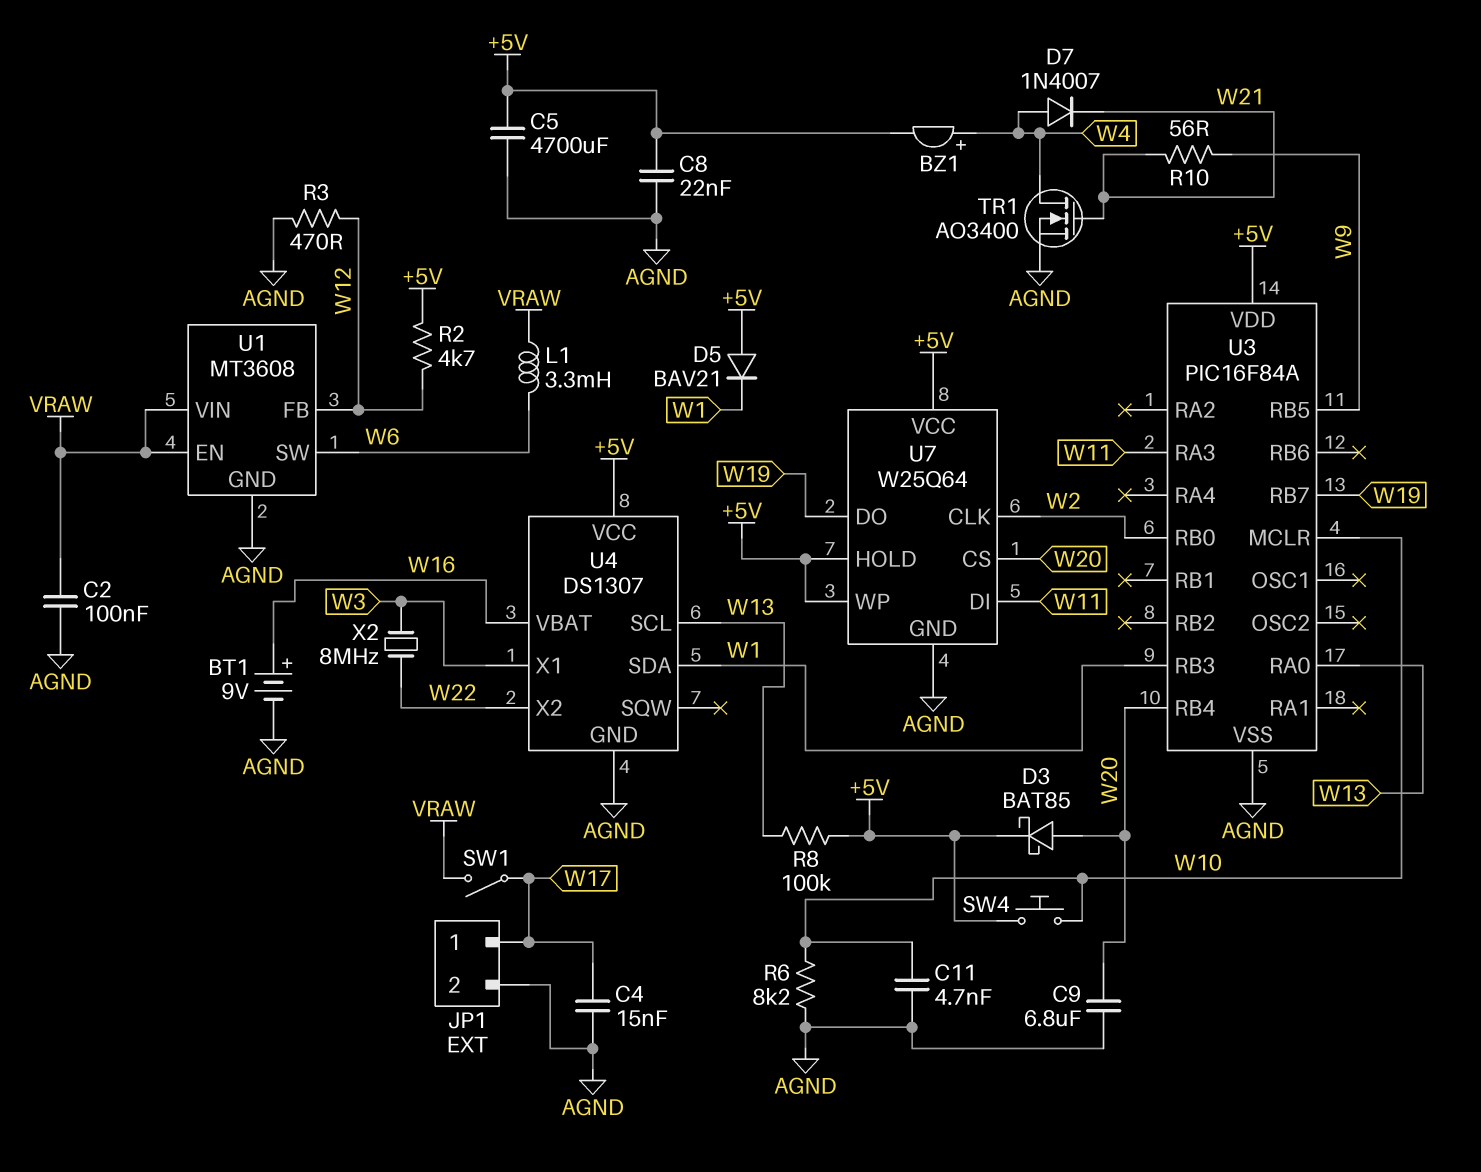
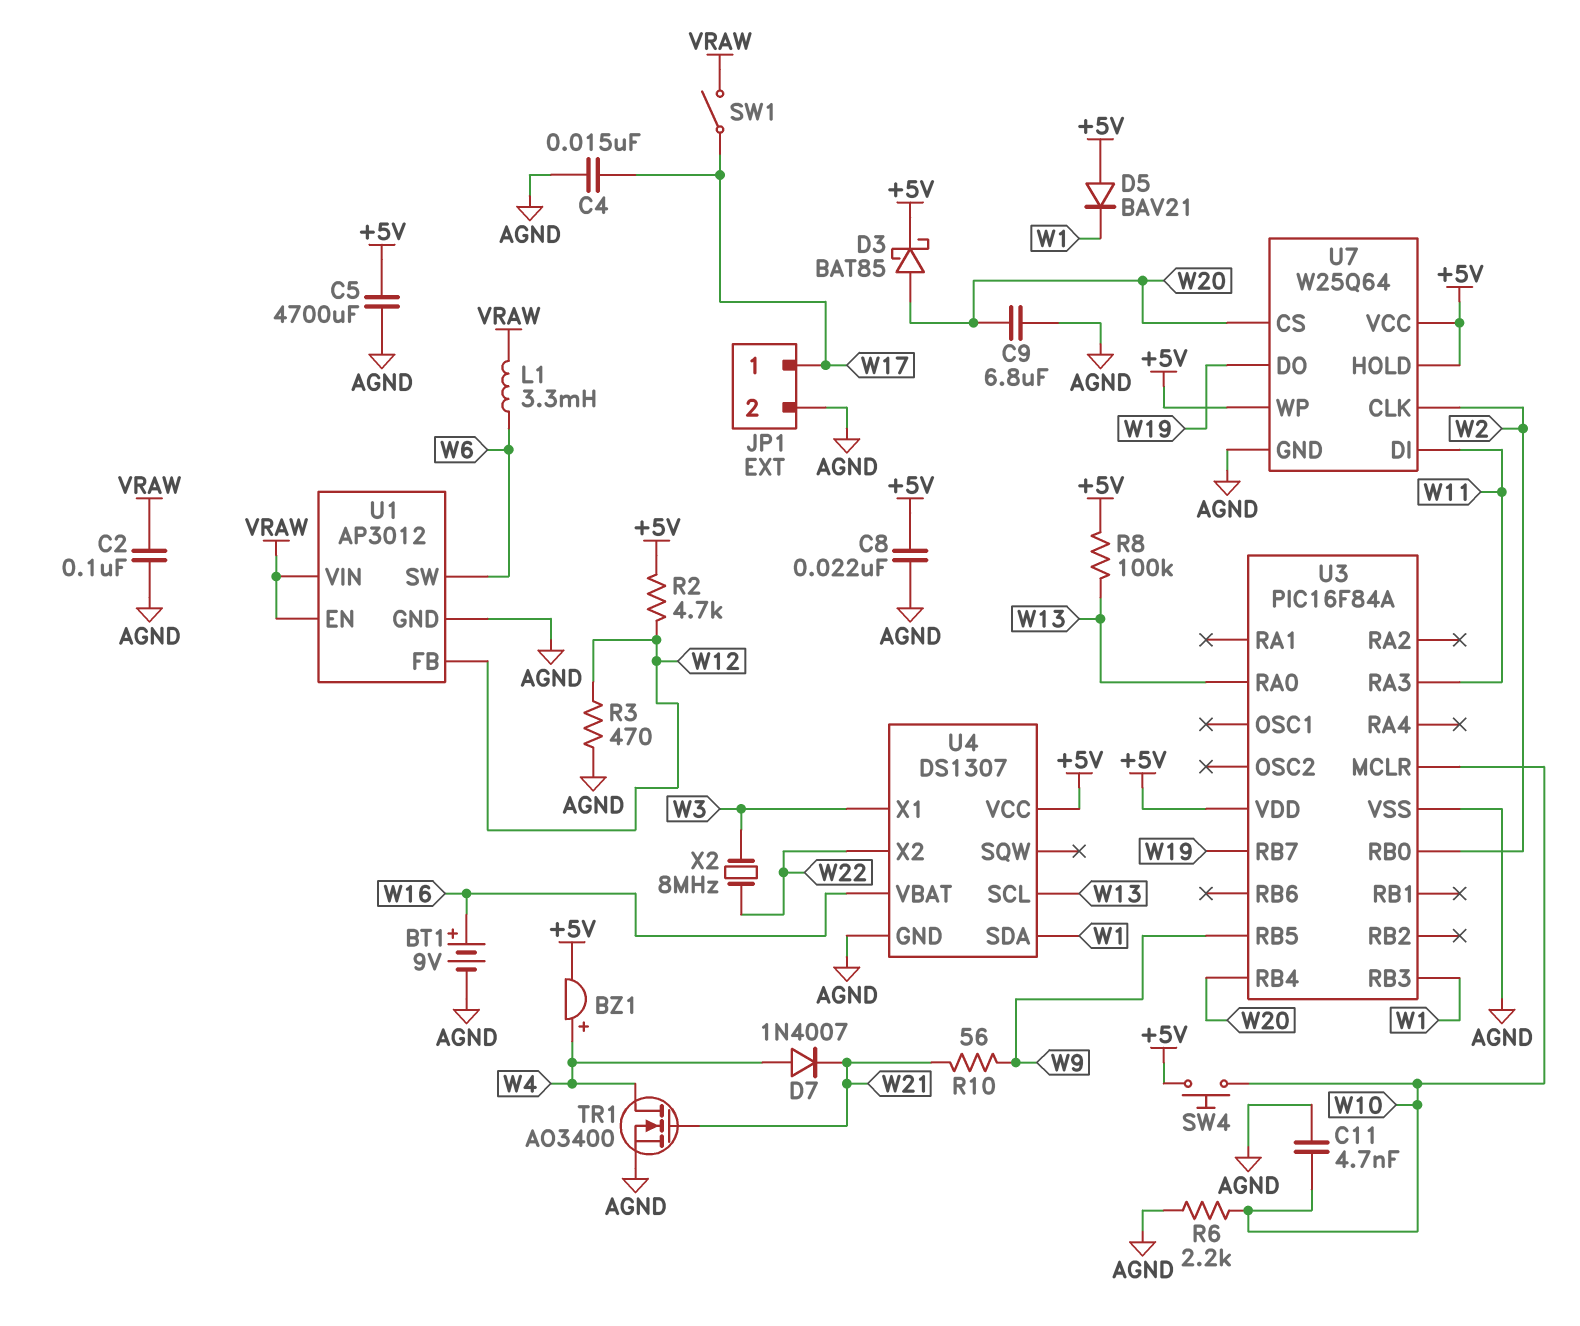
R6: 8.2k (AGND, W10) -> 2.2k (AGND, W10)
U1: MT3608 -> AP3012

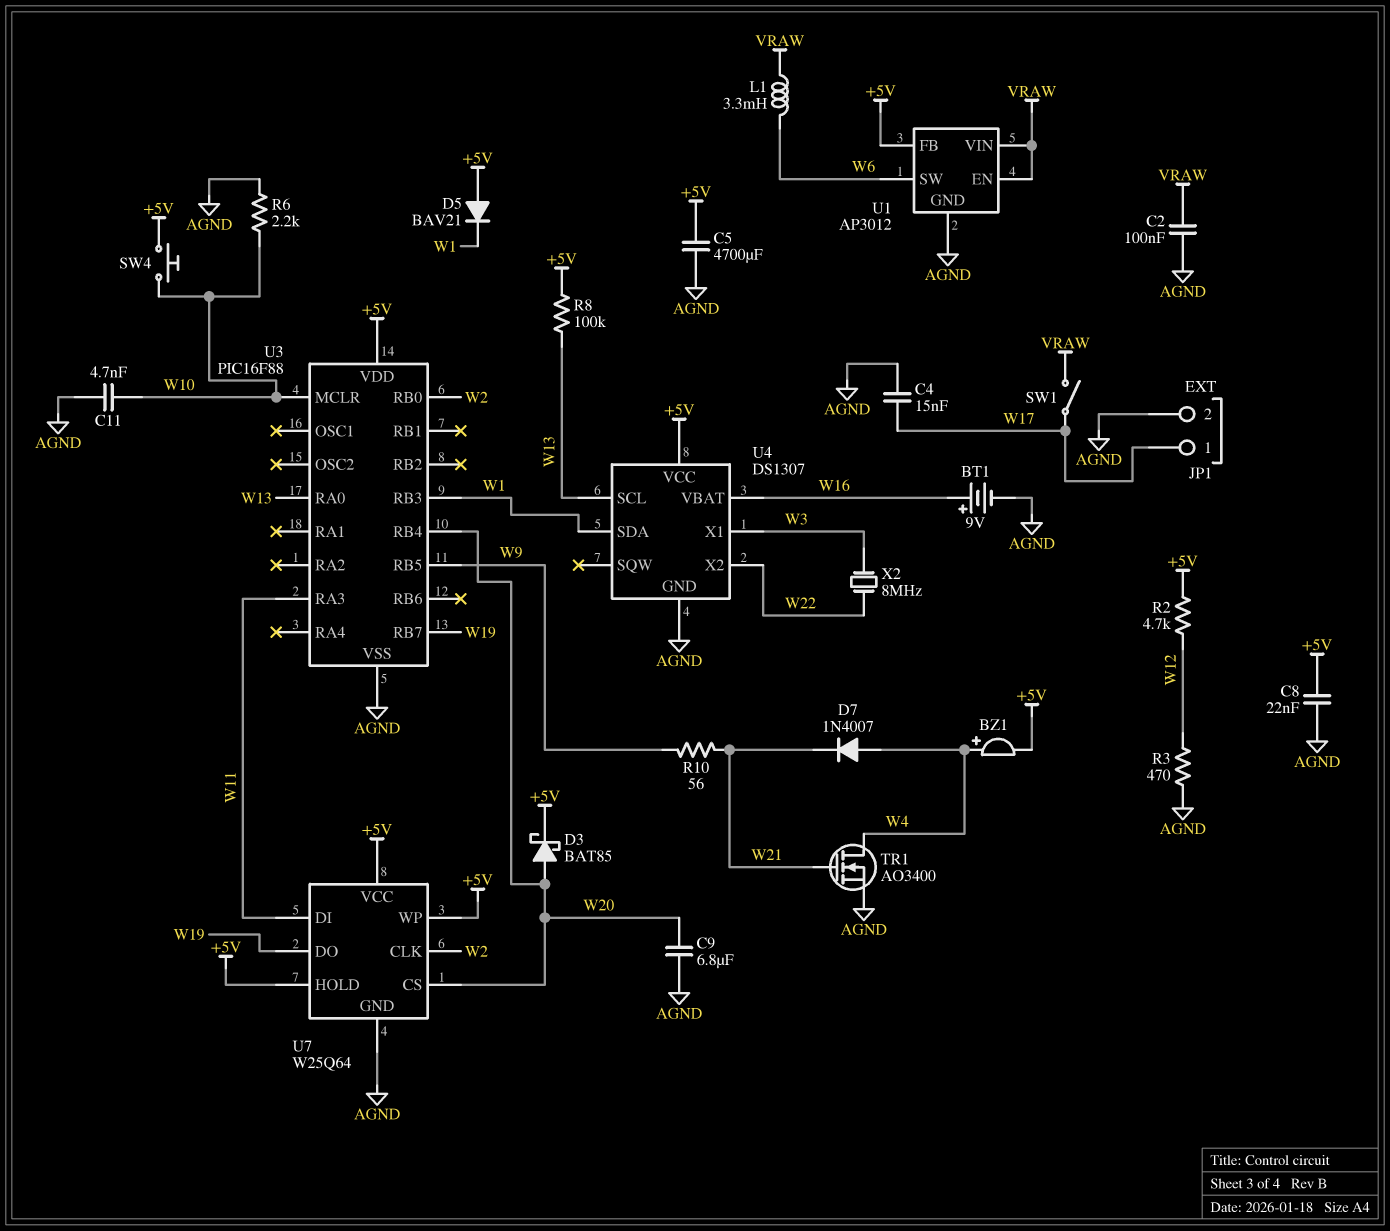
U1 pin FB: W12 -> +5V
U3: PIC16F84A -> PIC16F88

